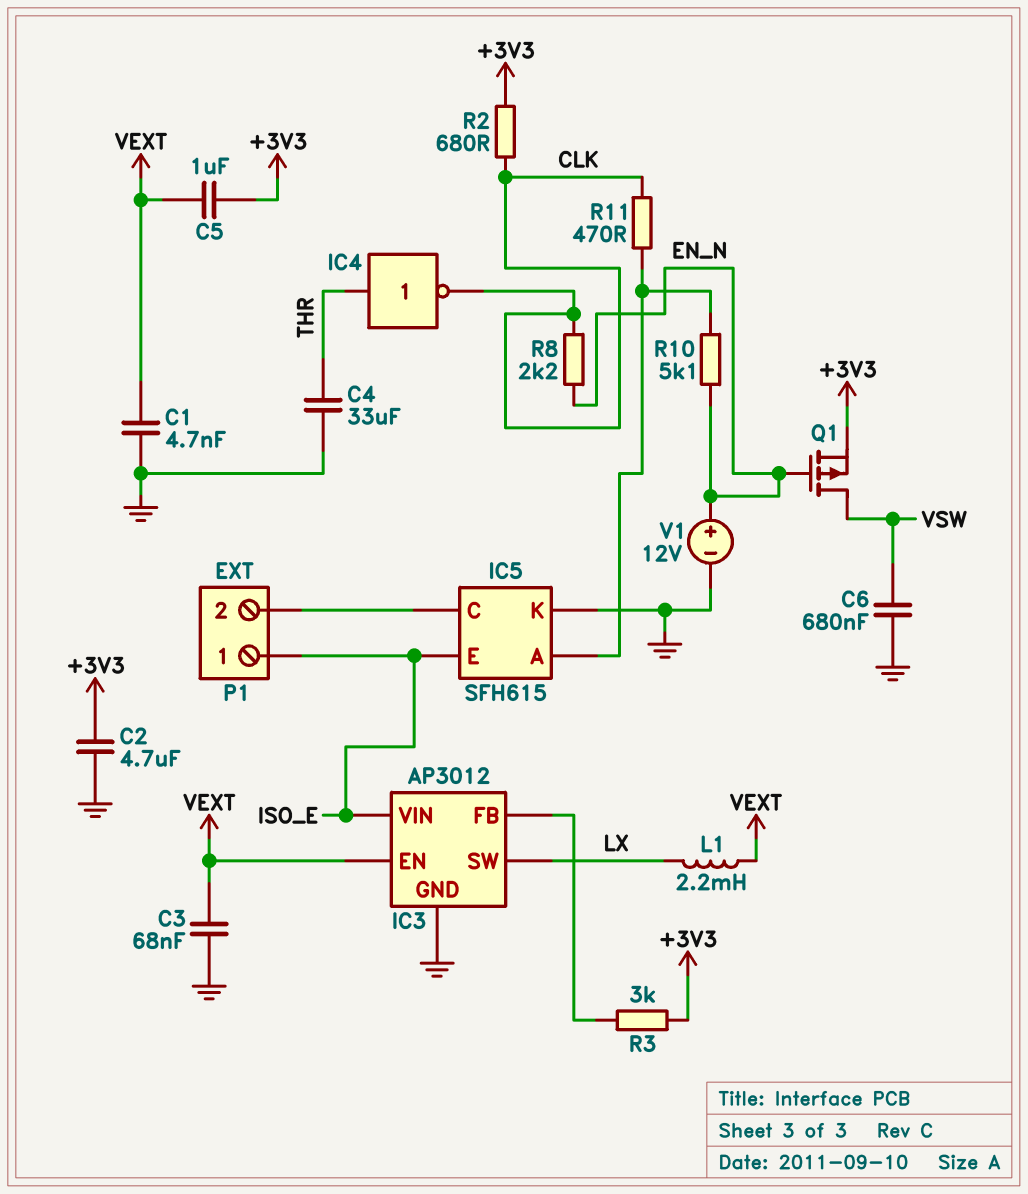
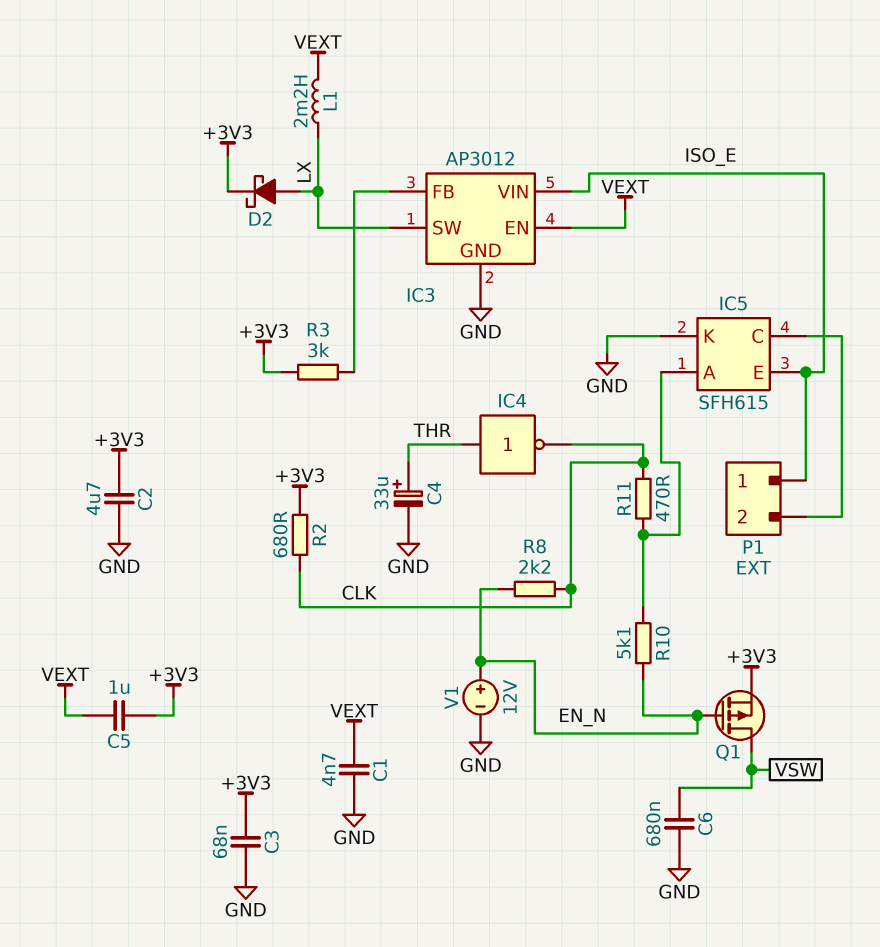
C3: 68nF (GND, VEXT) -> 68nF (+3V3, GND)
C4: 33uF (GND, THR) -> 33uF (plus THR, minus GND)
D2: none -> schottky (A LX, K +3V3)

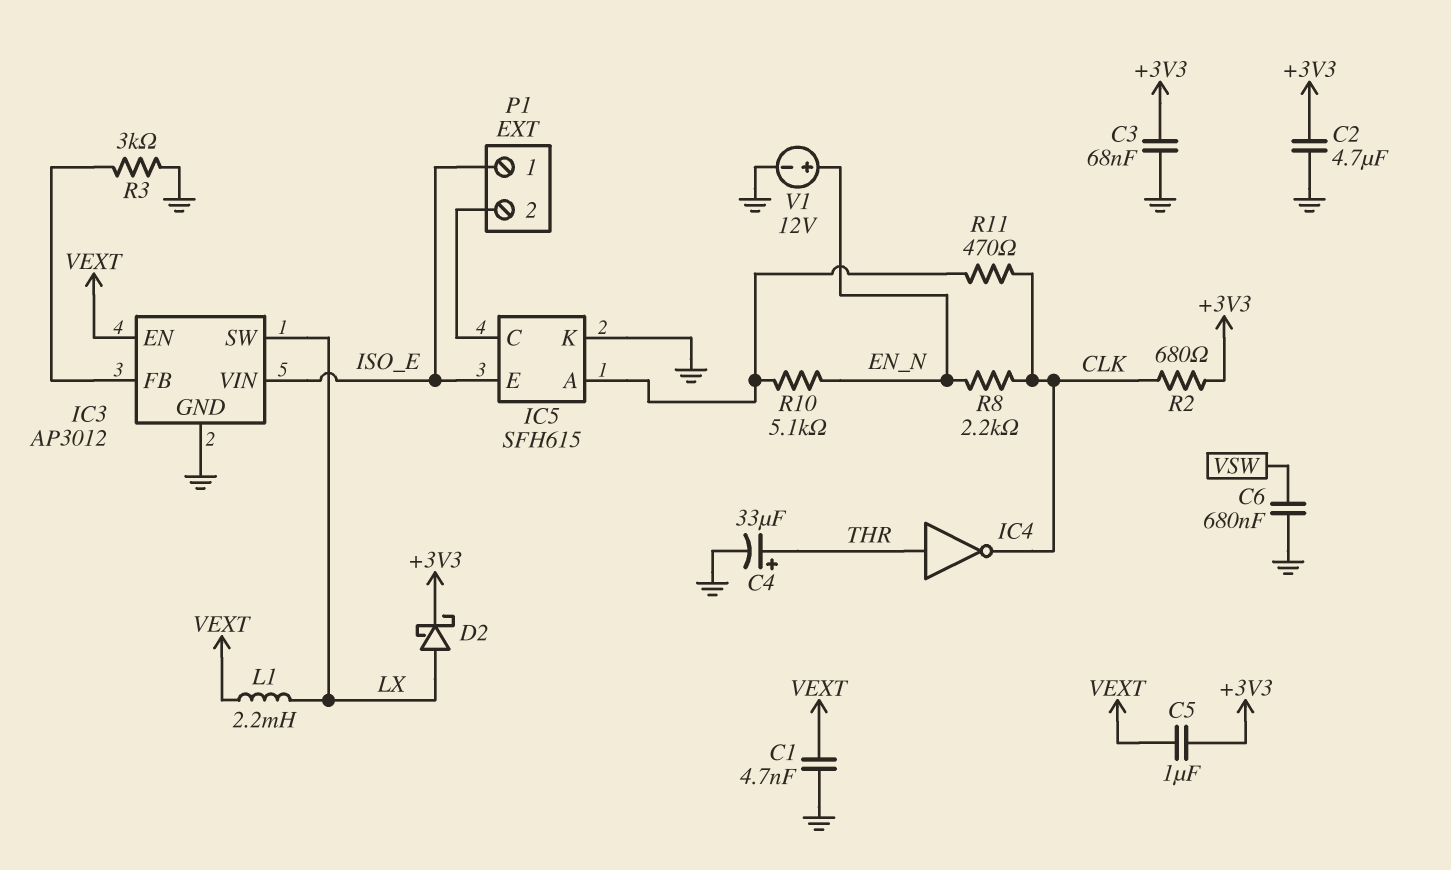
Q1: PMOS (G EN_N, D VSW, S +3V3) -> none
R3: 3k (+3V3, IC3/FB) -> 3k (GND, IC3/FB)

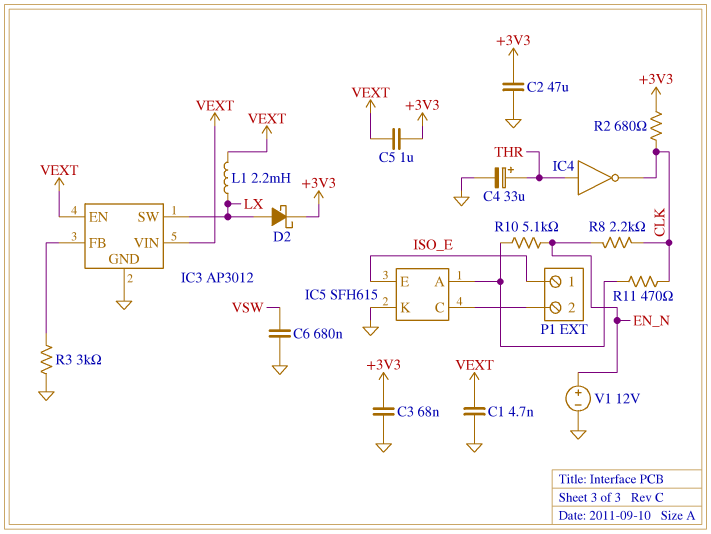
C2: 4.7uF (+3V3, GND) -> 47uF (+3V3, GND)
IC3 pin VIN: ISO_E -> VEXT

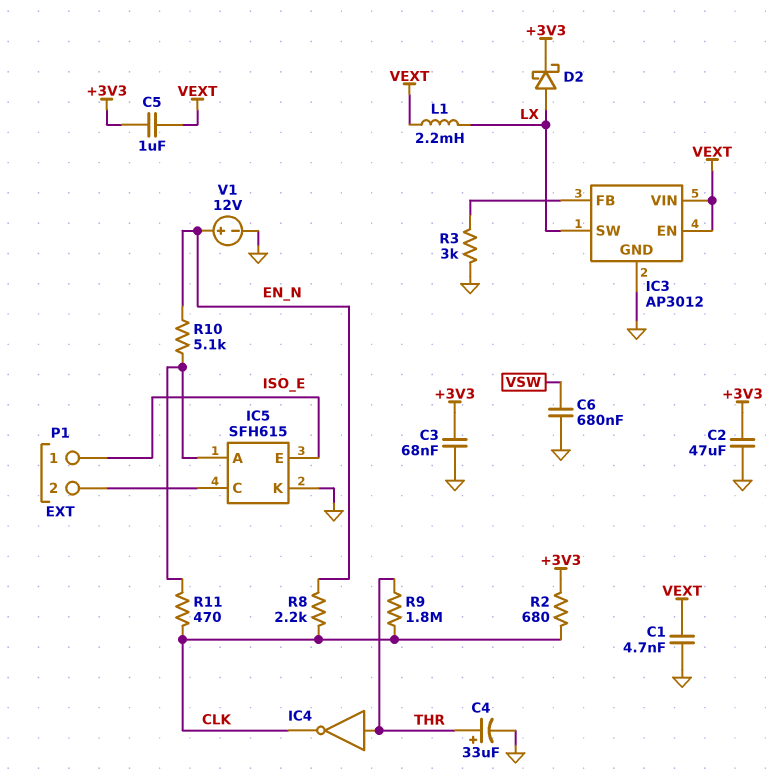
R9: none -> 1.8M (CLK, THR)

